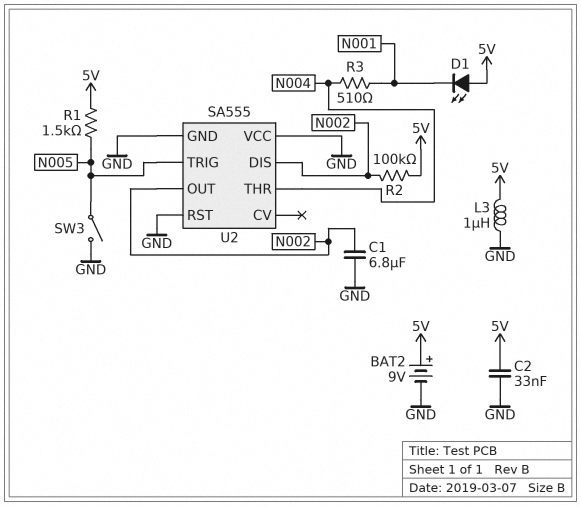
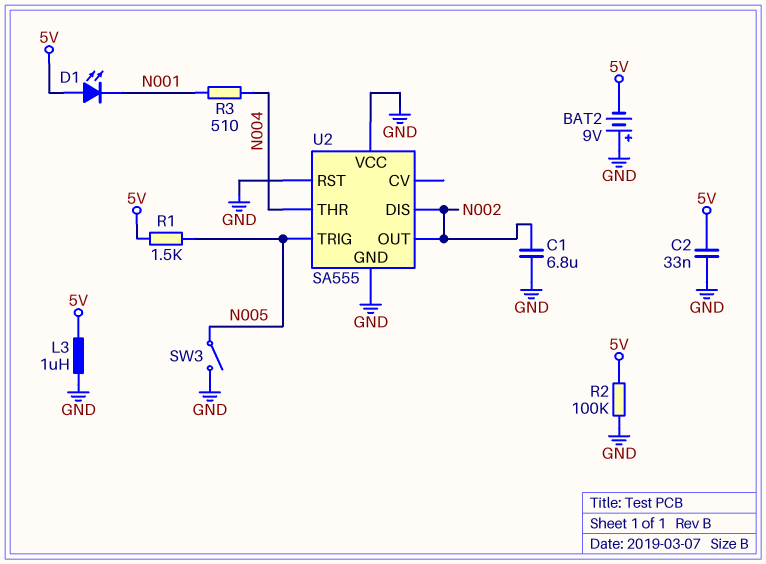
BAT2: 9V (plus 5V, minus GND) -> 9V (plus GND, minus 5V)
R2: 100k (5V, N002) -> 100k (5V, GND)

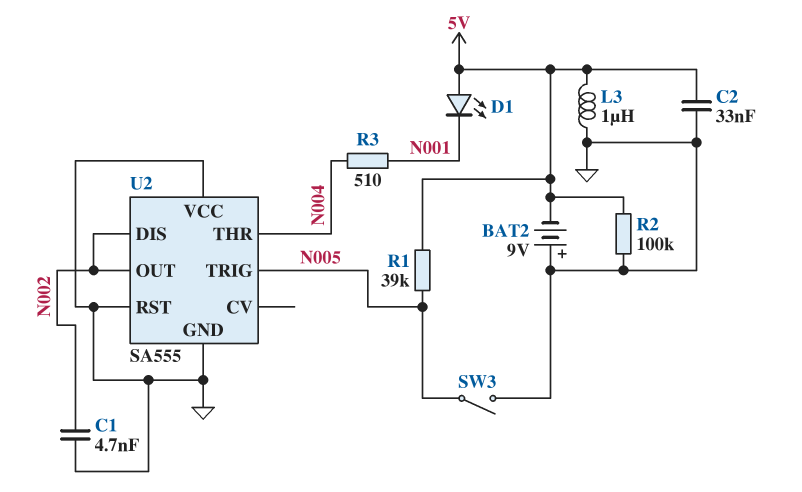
C1: 6.8uF (GND, N002) -> 4.7nF (GND, N002)
R1: 1.5k (5V, N005) -> 39k (5V, N005)

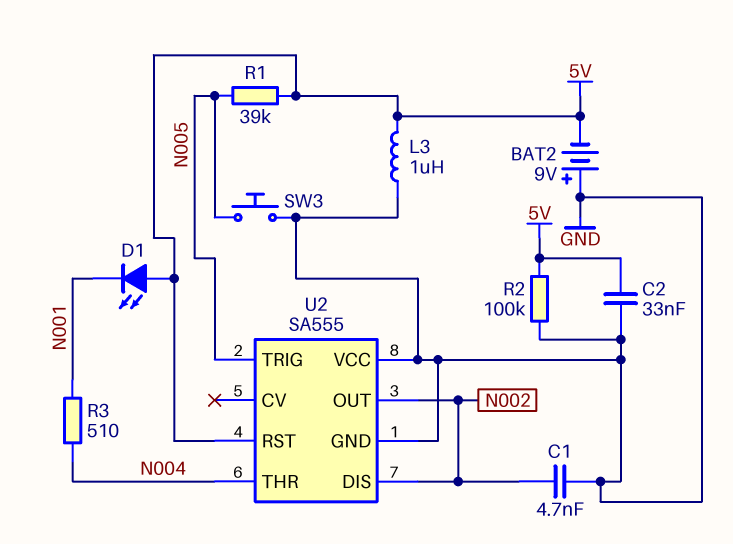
SW3: switch (GND, N005) -> button (GND, N005)
U2 pin RST: GND -> 5V

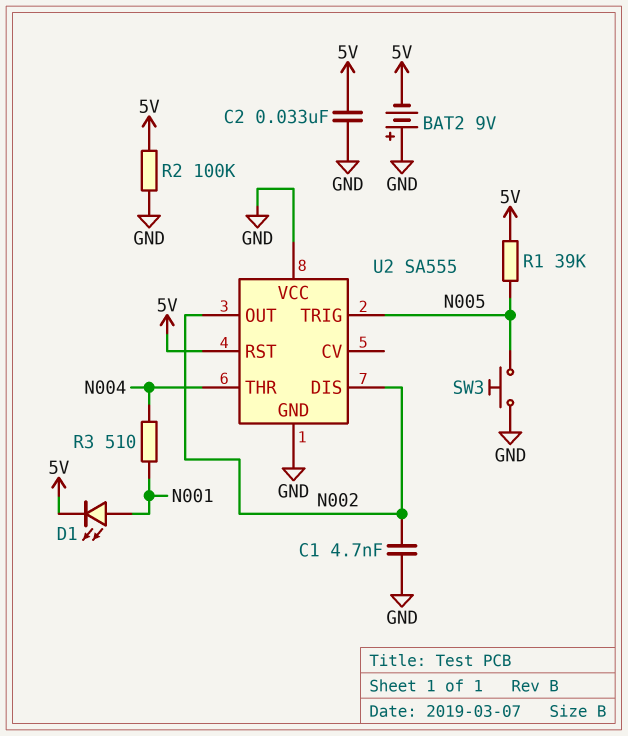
D1: LED (A 5V, K N001) -> LED (A N001, K 5V)
L3: 1uH (5V, GND) -> none

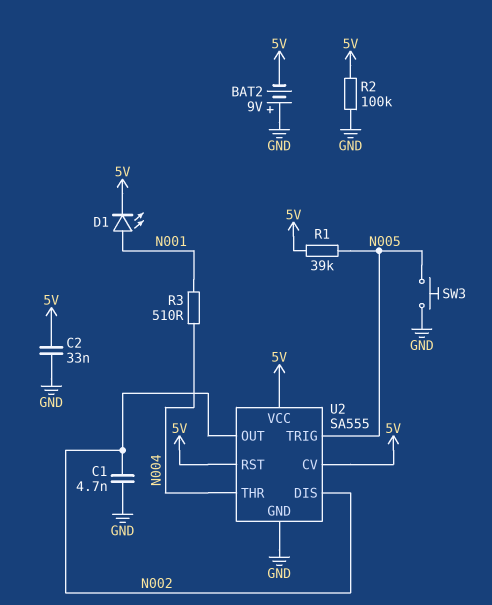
U2 pin CV: none -> 5V
U2 pin VCC: GND -> 5V

